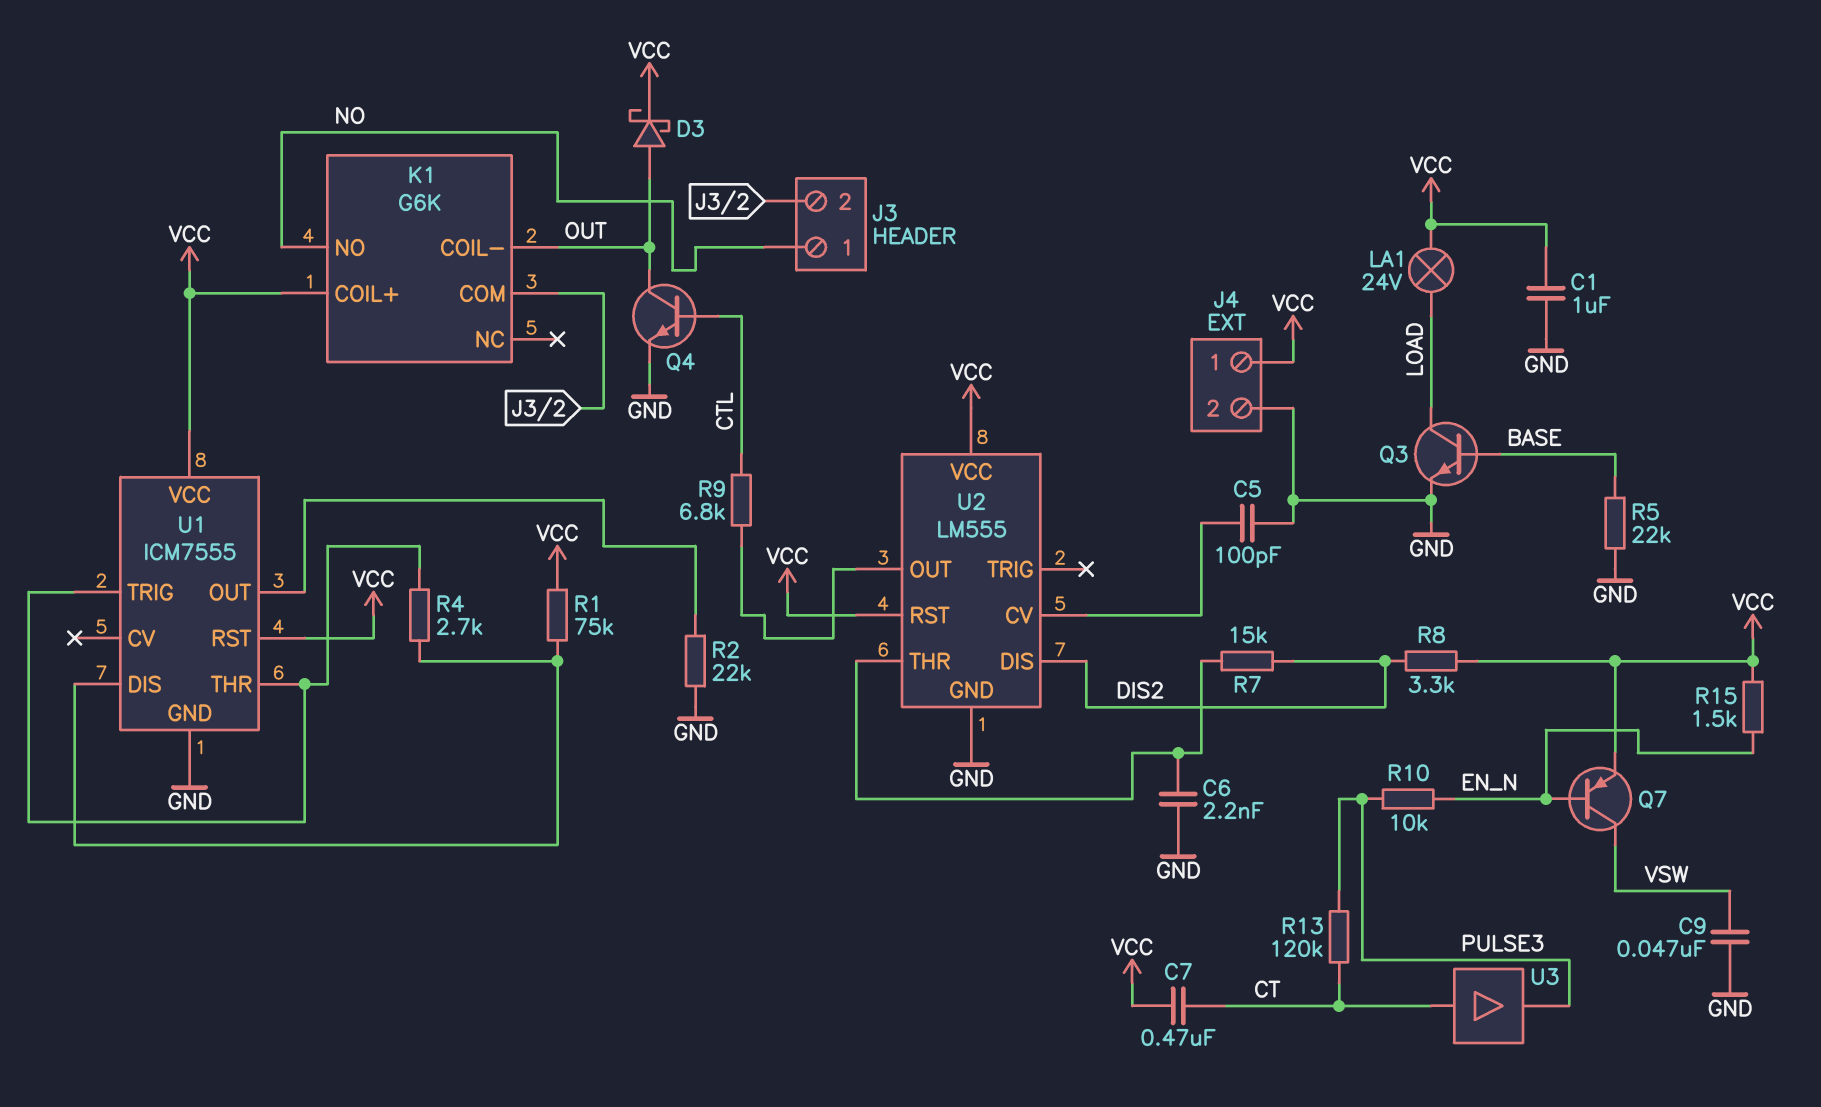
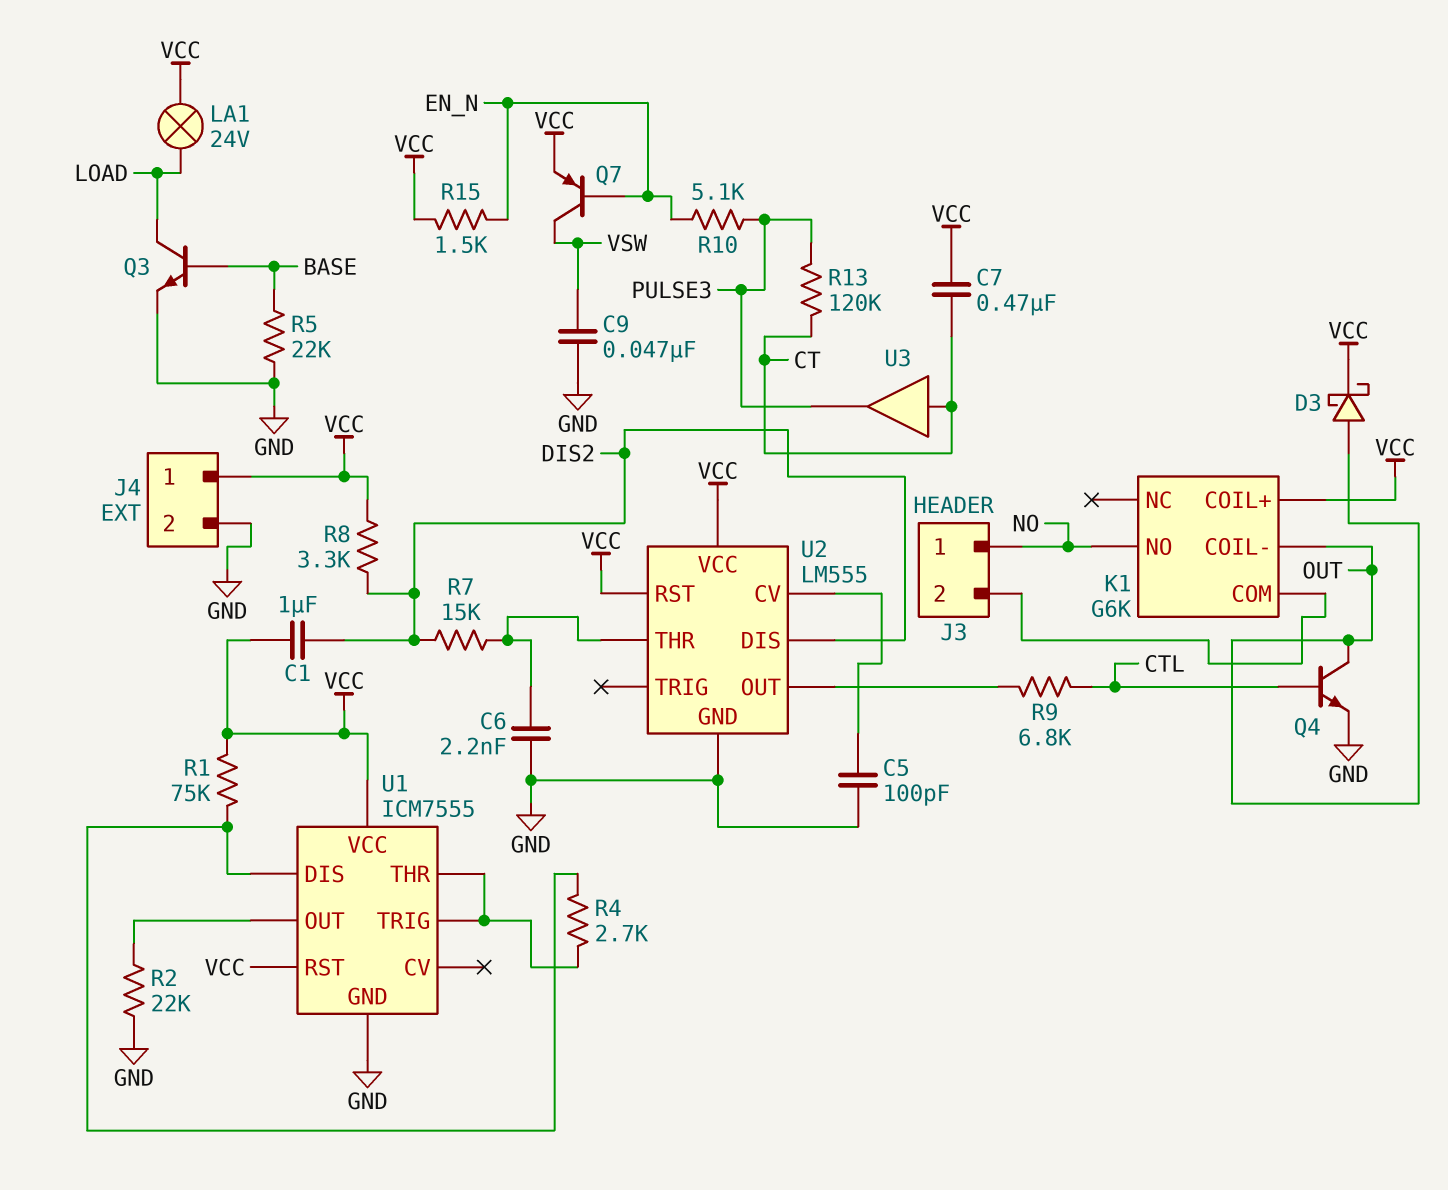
C1: 1uF (GND, VCC) -> 1uF (DIS2, VCC)
R10: 10k (EN_N, PULSE3) -> 5.1k (EN_N, PULSE3)

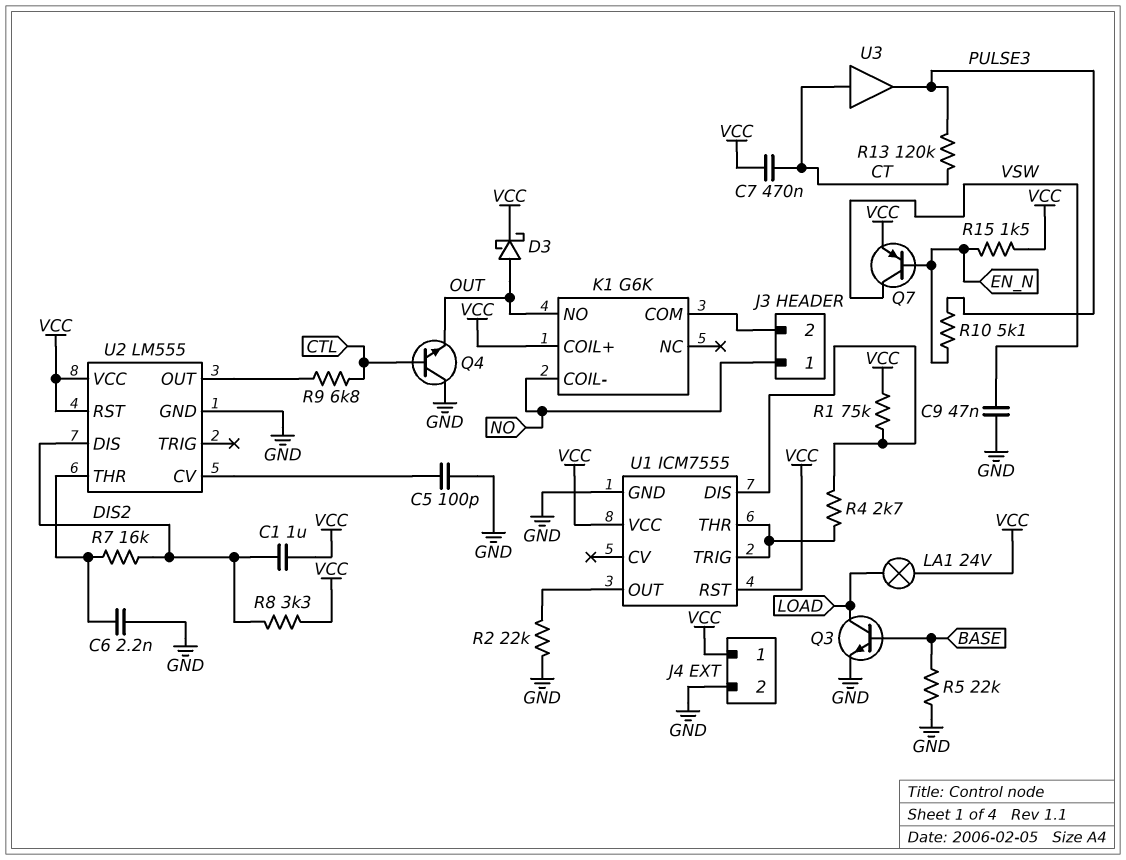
K1 pin COIL-: OUT -> NO
K1 pin NO: NO -> OUT
Q4: NPN (B CTL, C OUT, E GND) -> NPN (B CTL, C GND, E OUT)
R7: 15k (DIS2, U2/THR) -> 16k (DIS2, U2/THR)

